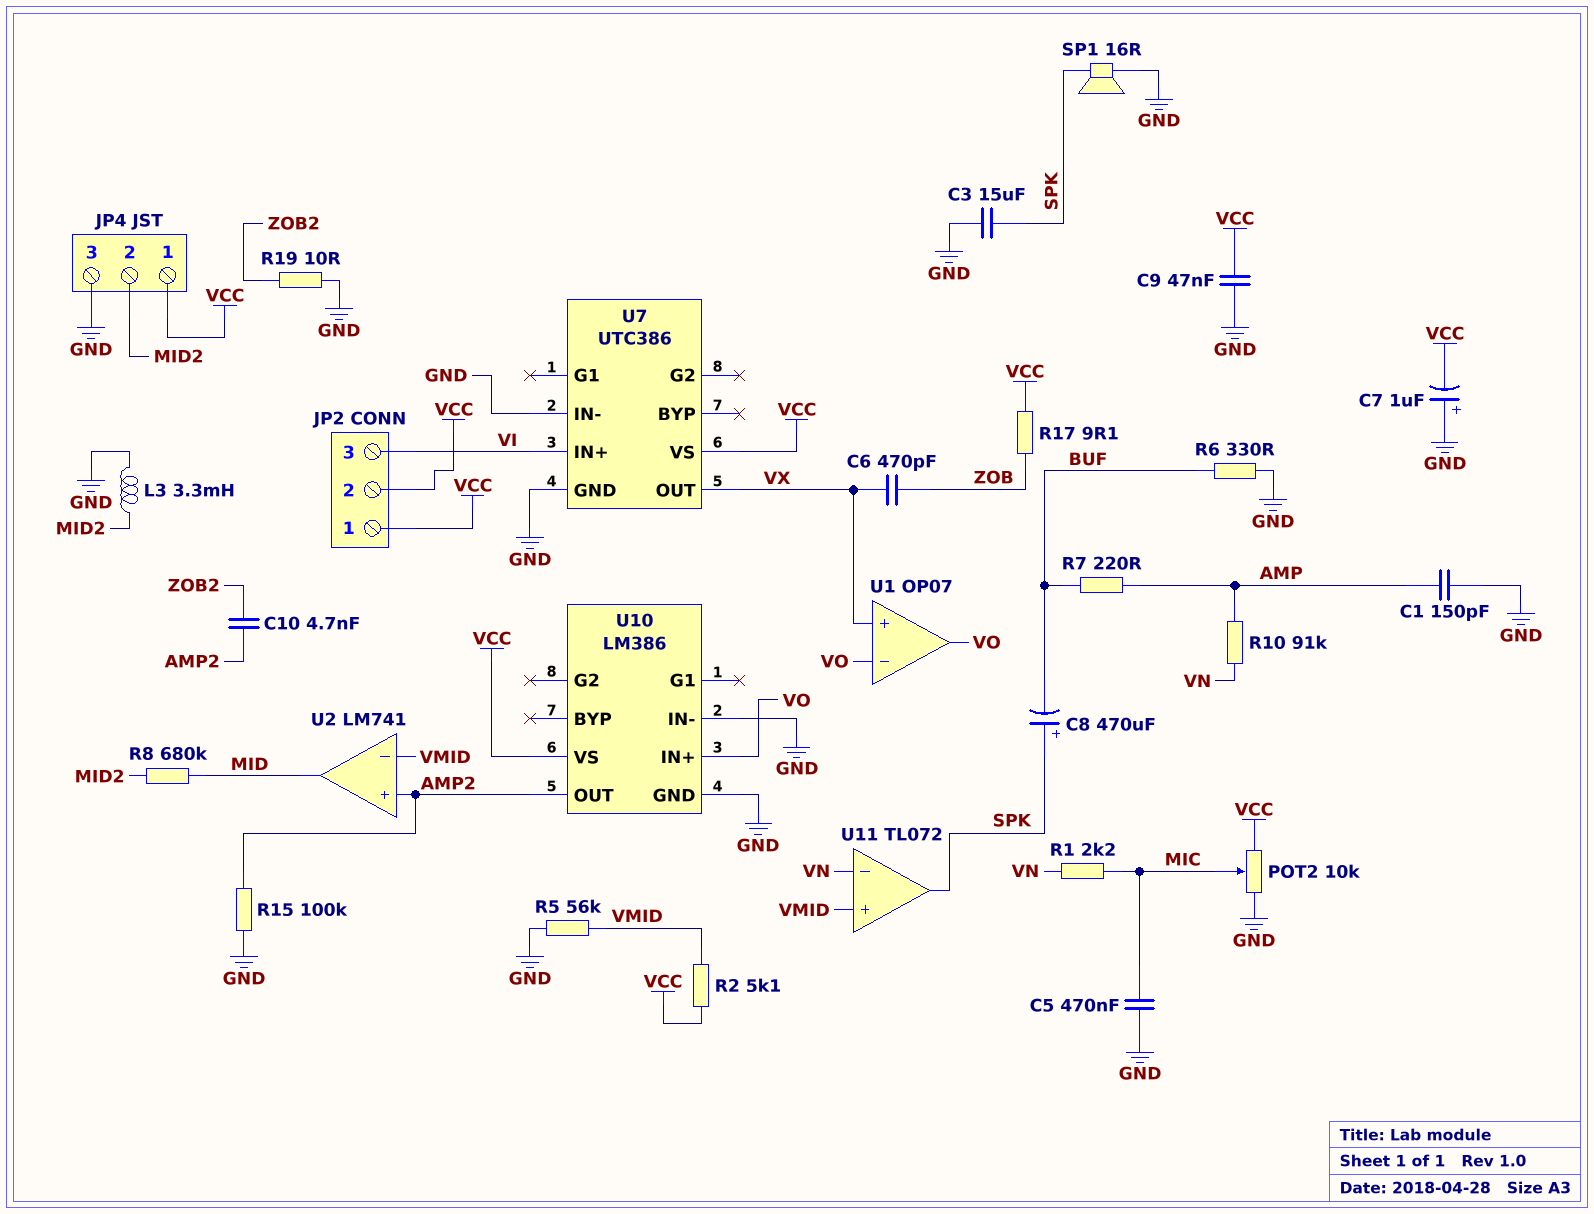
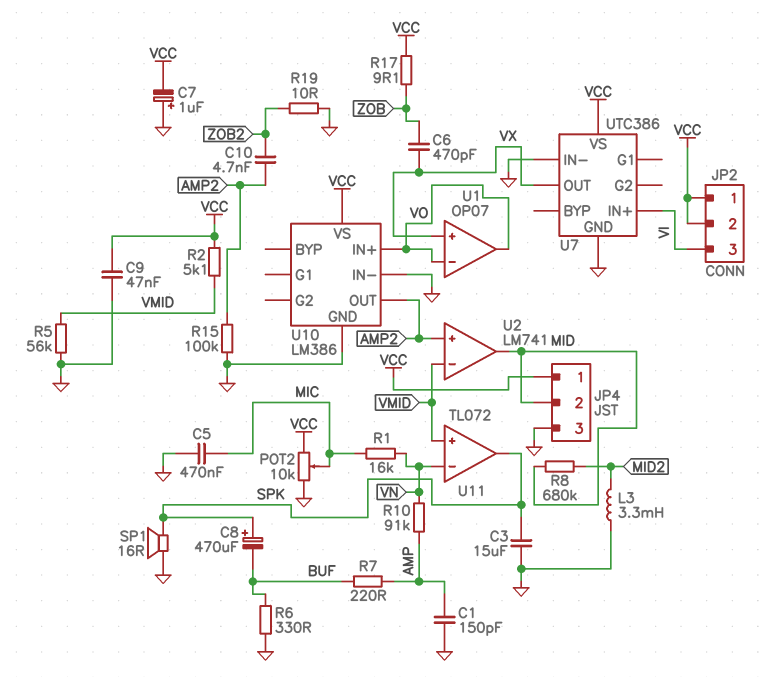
JP4 pin 2: MID2 -> MID
R1: 2.2k (MIC, VN) -> 16k (MIC, VN)

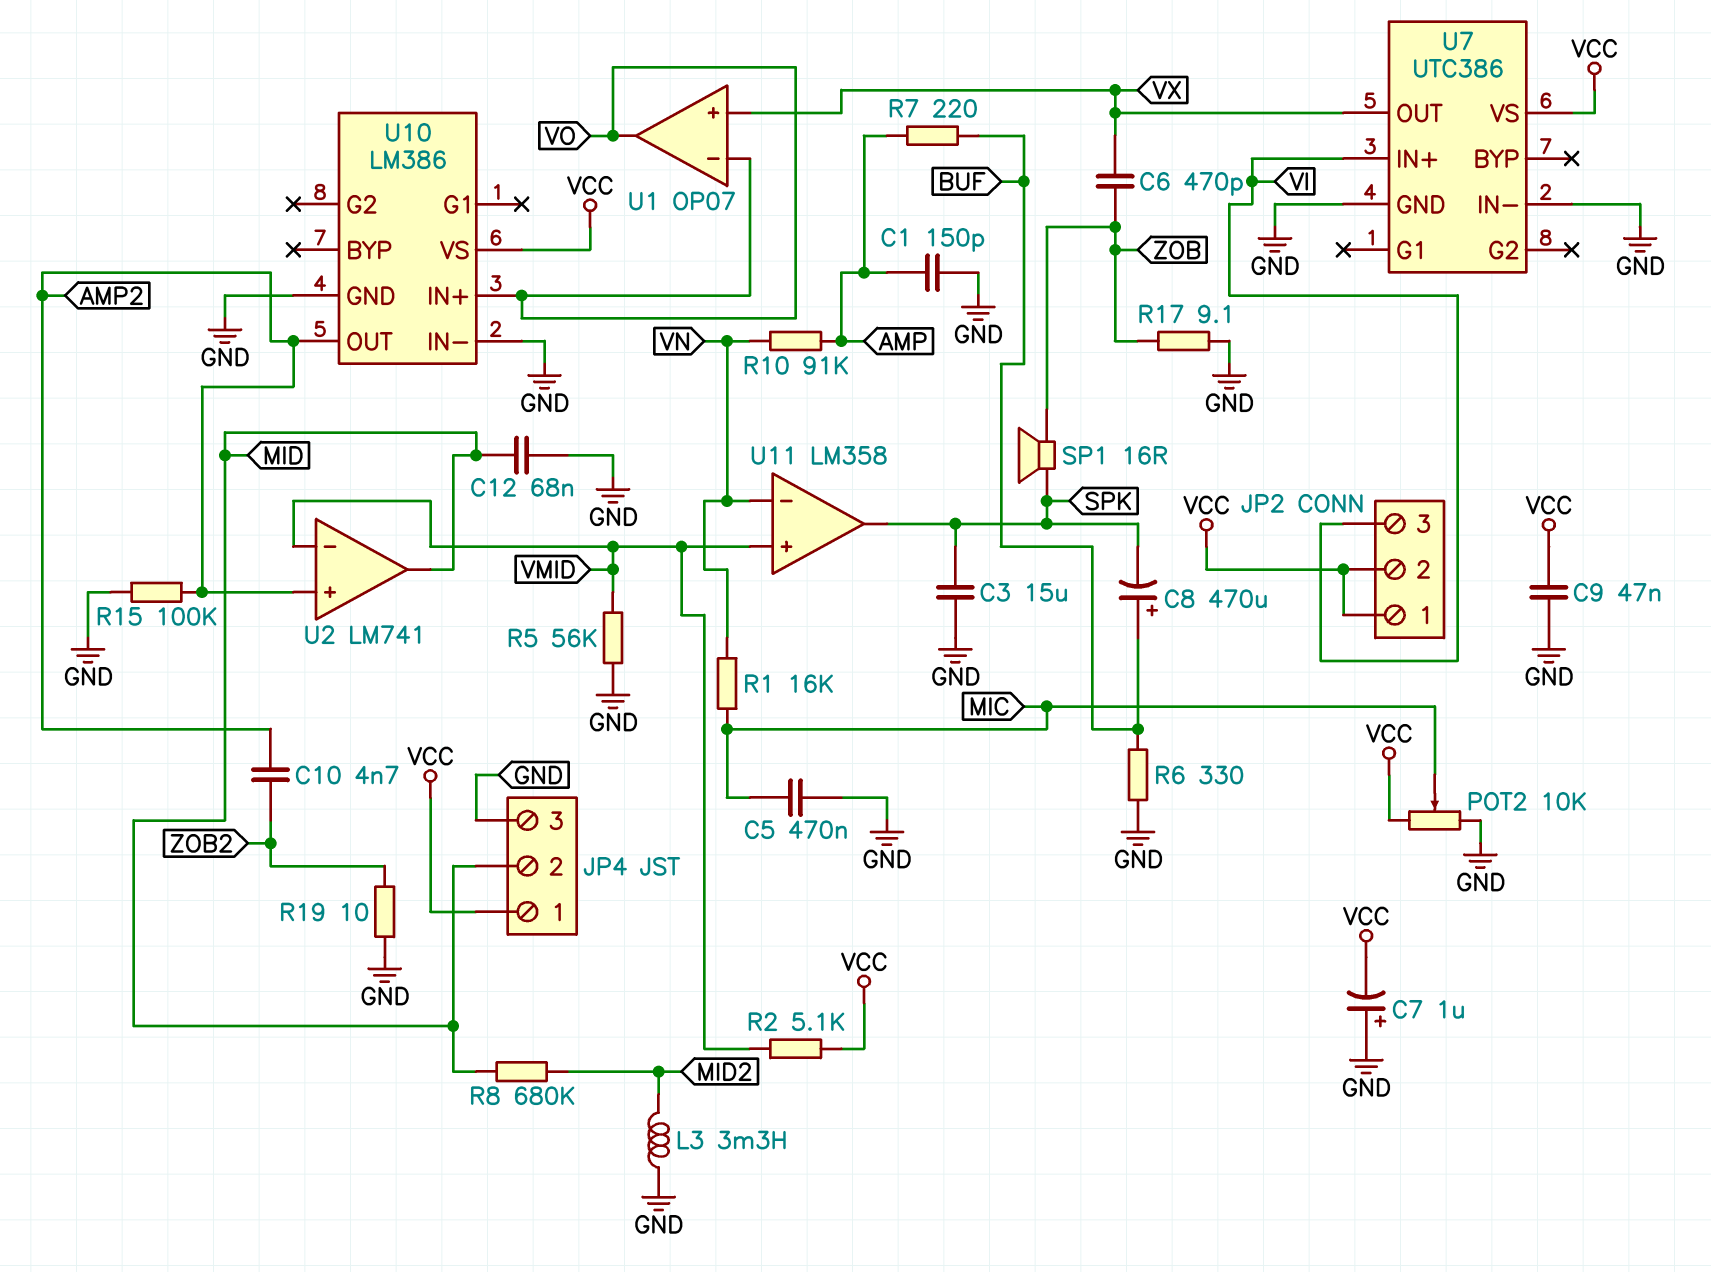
C8: 470uF (plus SPK, minus BUF) -> 470uF (plus BUF, minus SPK)
C12: none -> 68nF (GND, MID)
R17: 9.1 (VCC, ZOB) -> 9.1 (GND, ZOB)
SP1: speaker 16R (GND, SPK) -> speaker 16R (SPK, ZOB)
U11: TL072 -> LM358

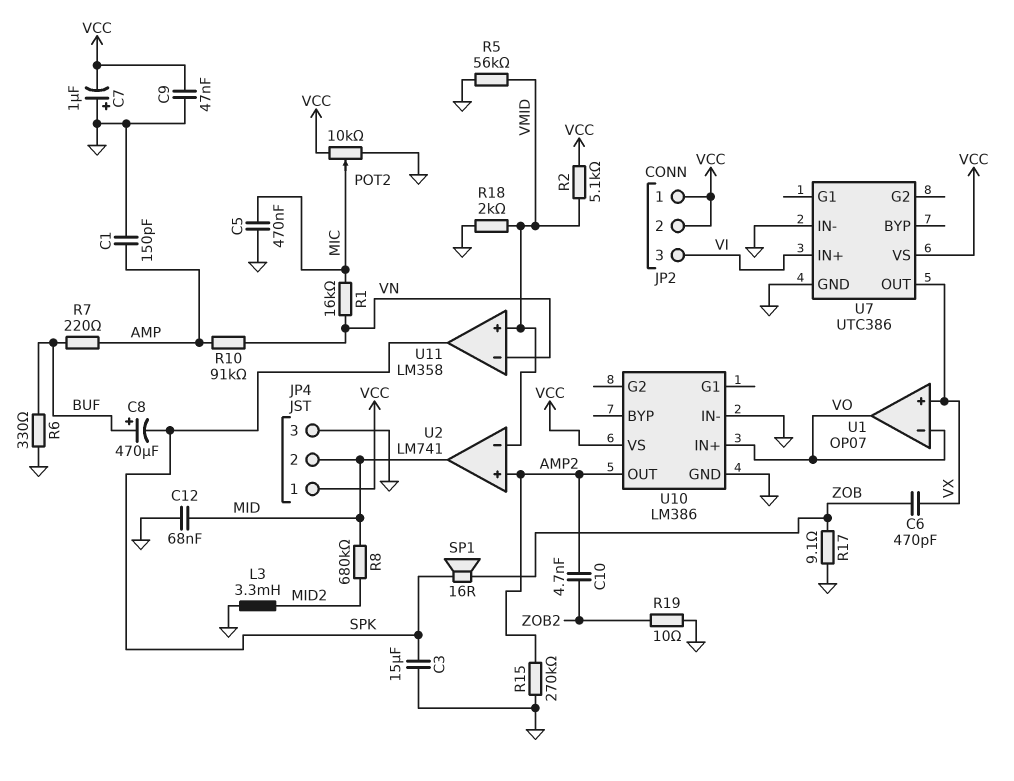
R15: 100k (AMP2, GND) -> 270k (AMP2, GND)
R18: none -> 2k (GND, VMID)

